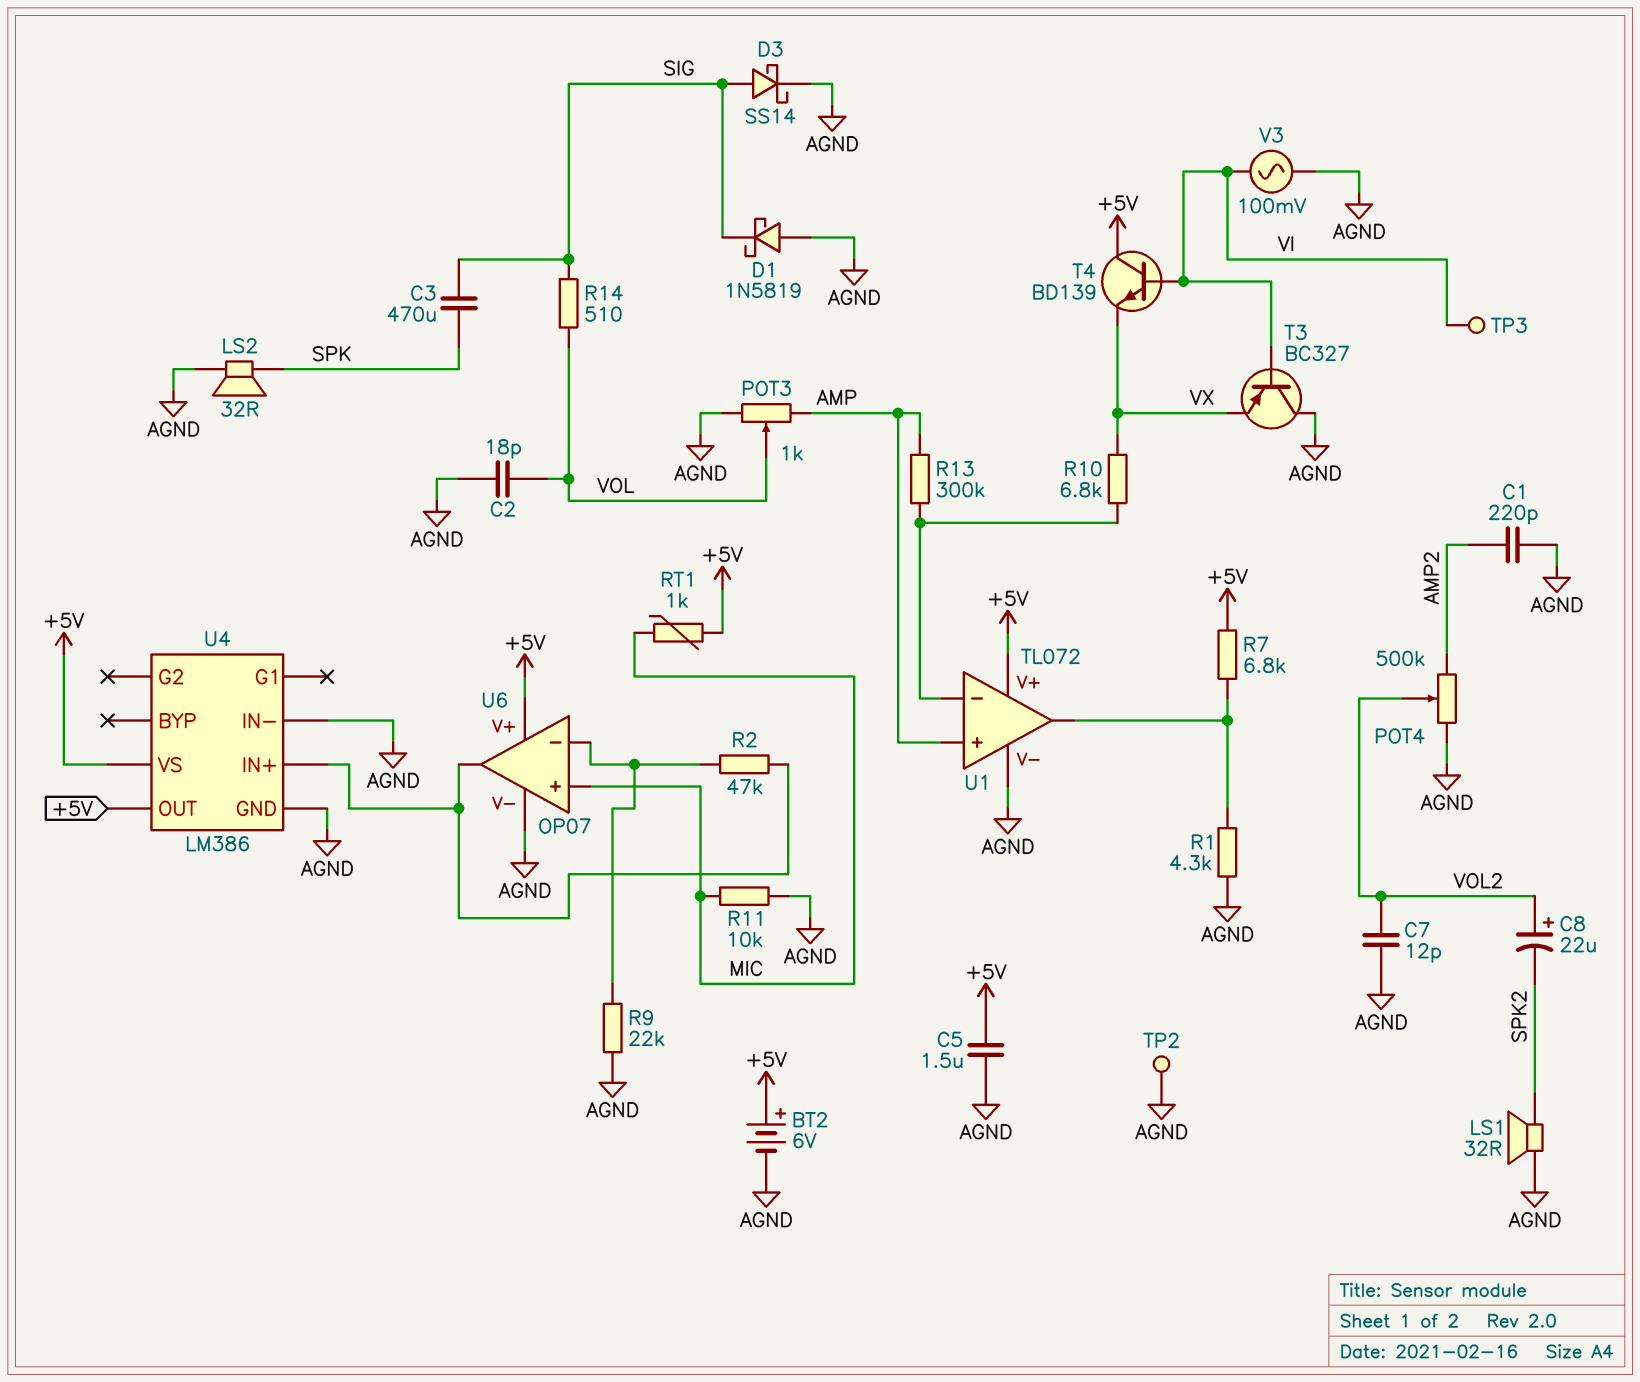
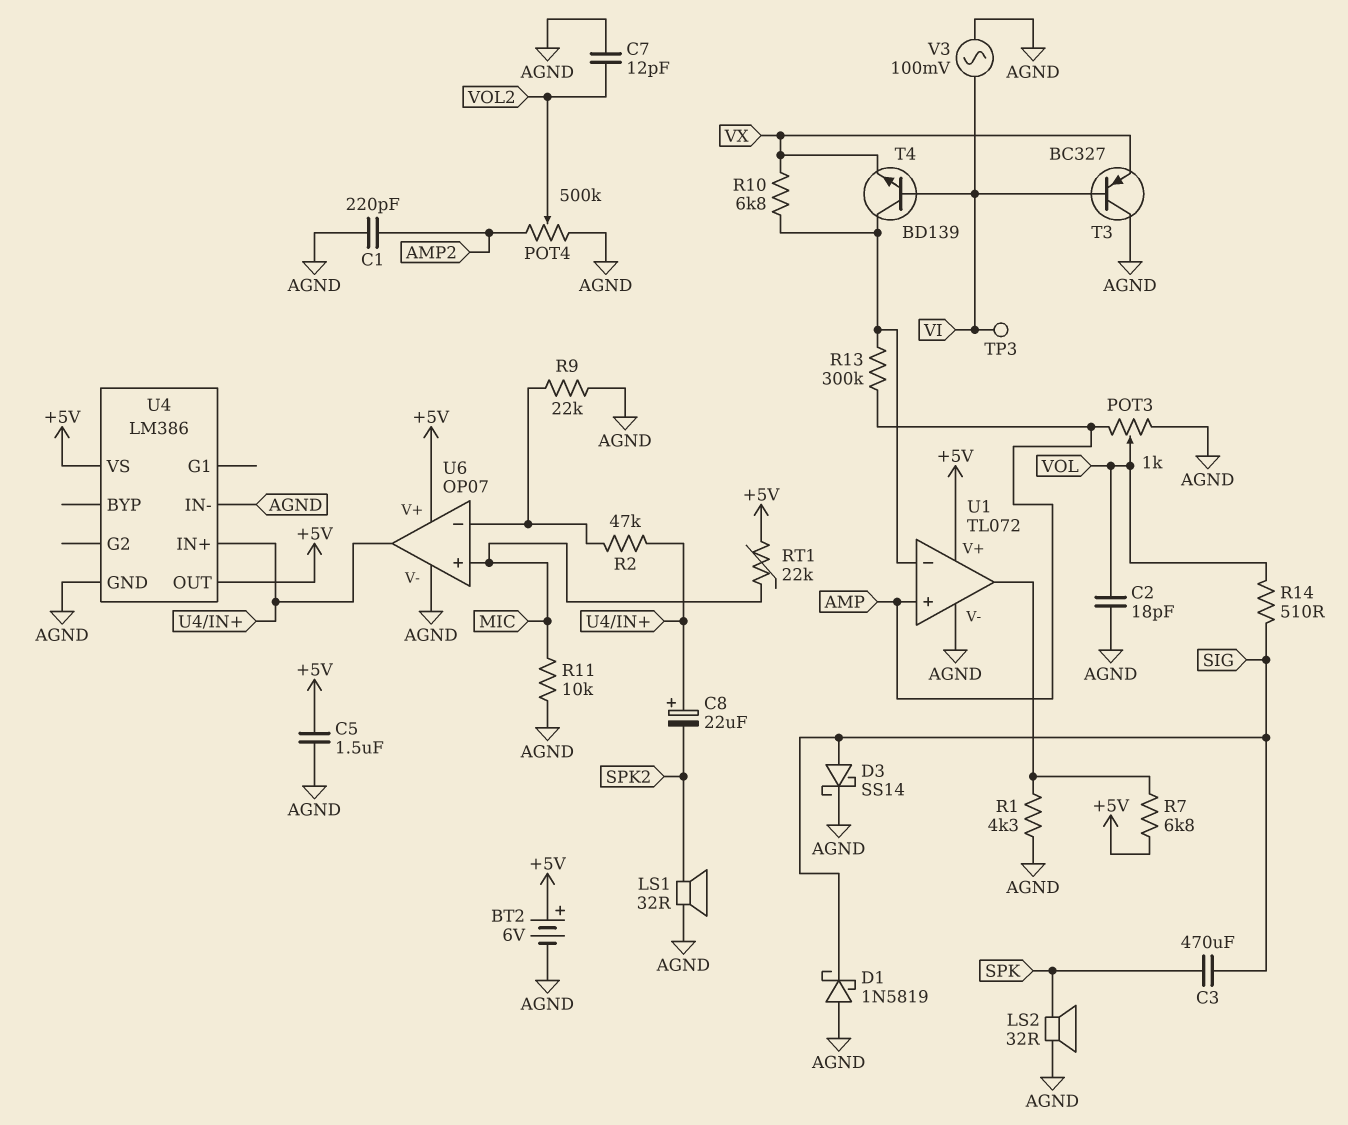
C8: 22uF (plus VOL2, minus SPK2) -> 22uF (plus U4/IN+, minus SPK2)
RT1: 1k (+5V, MIC) -> 22k (+5V, MIC)
T4: NPN BD139 (B VI, C +5V, E VX) -> NPN BD139 (B VI, C U1/in-, E VX)
TP2: test point (AGND) -> none

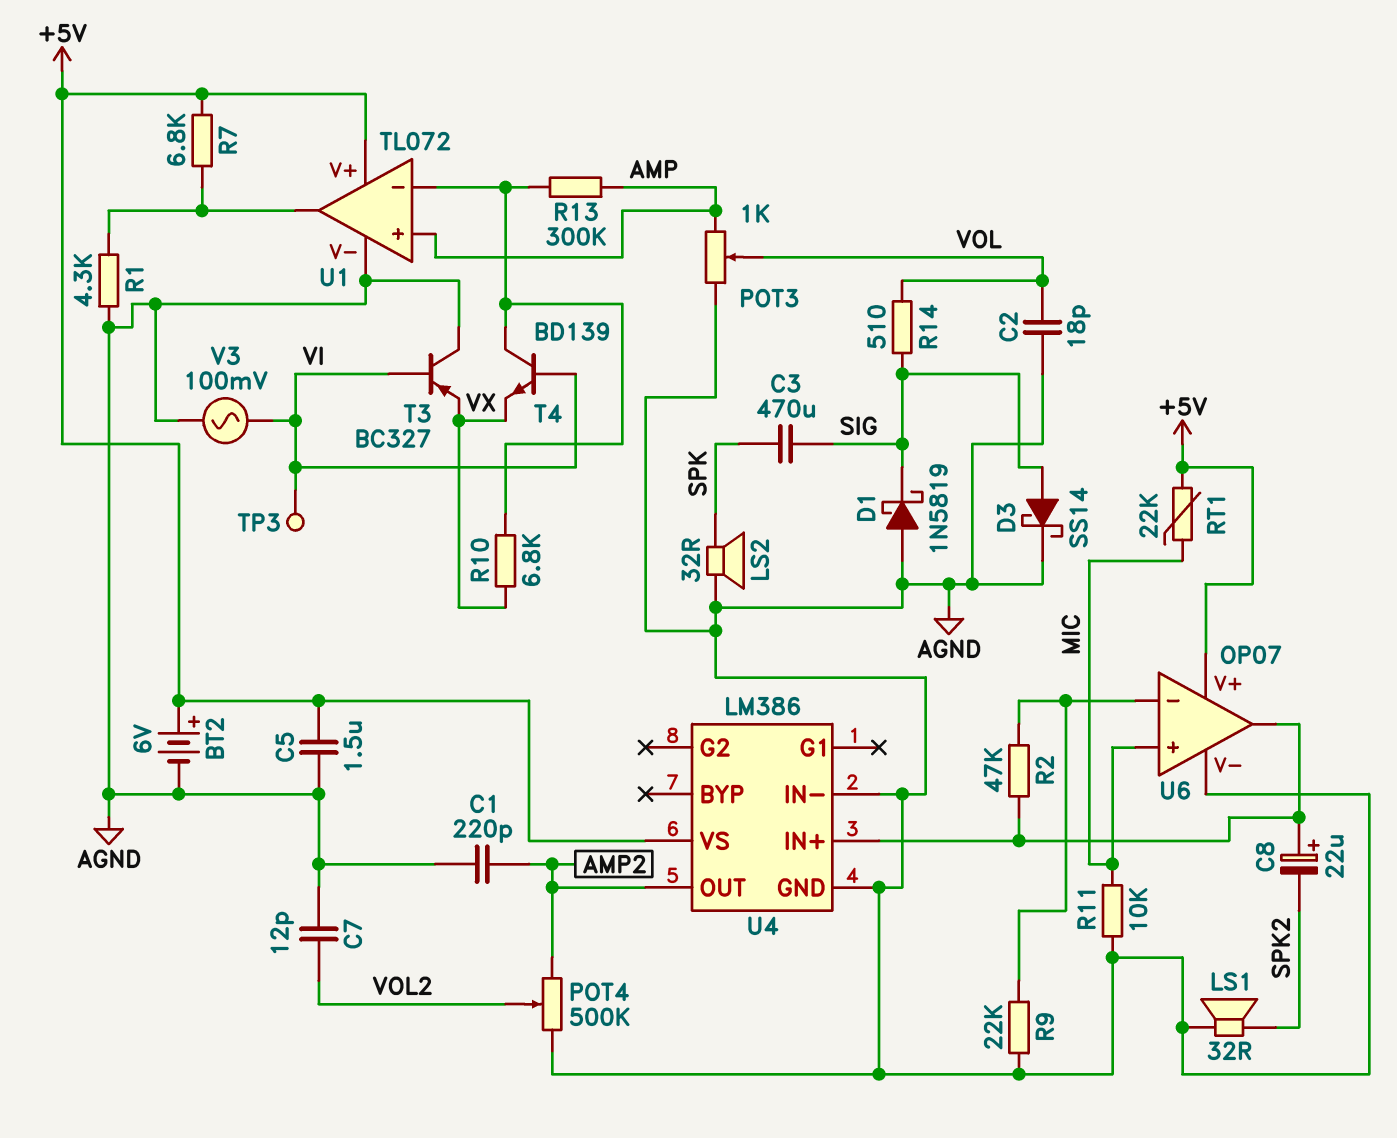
U4 pin OUT: +5V -> AMP2

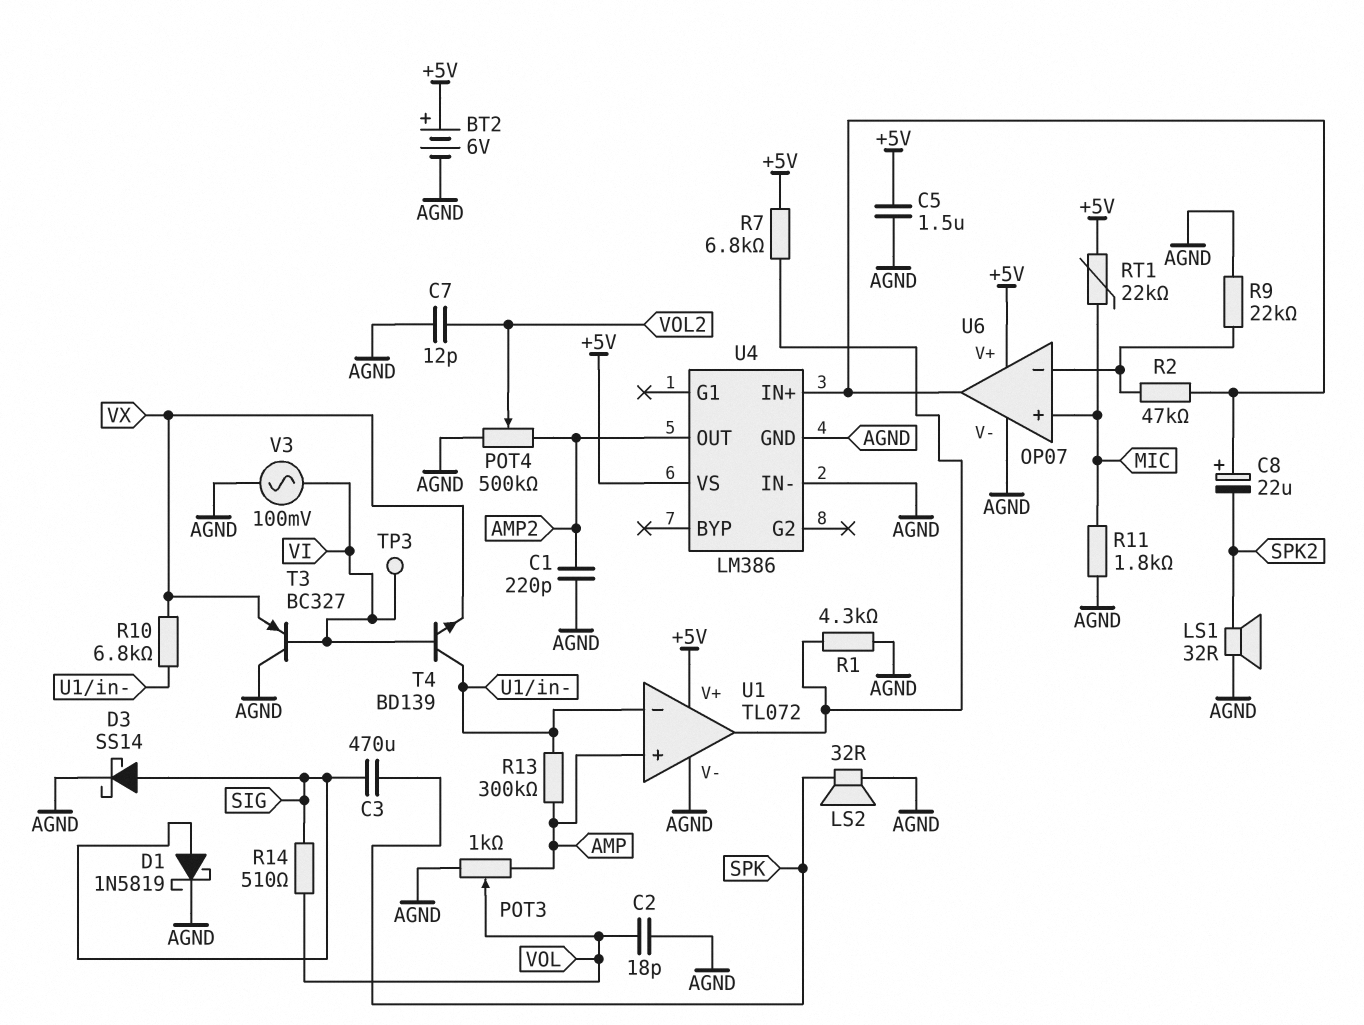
D1: schottky 1N5819 (A AGND, K SIG) -> schottky 1N5819 (A SIG, K AGND)
R11: 10k (AGND, MIC) -> 1.8k (AGND, MIC)

